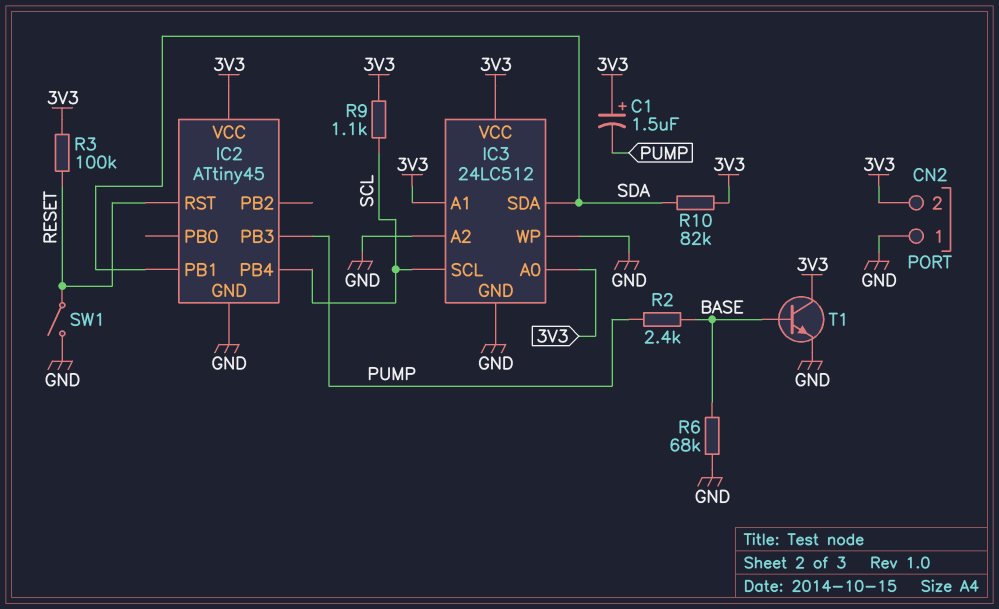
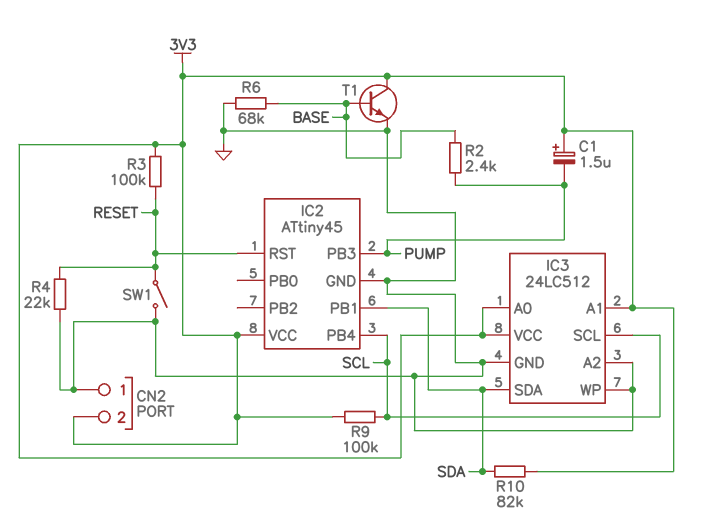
R4: none -> 22k (GND, RESET)
R9: 1.1k (3V3, SCL) -> 100k (3V3, SCL)

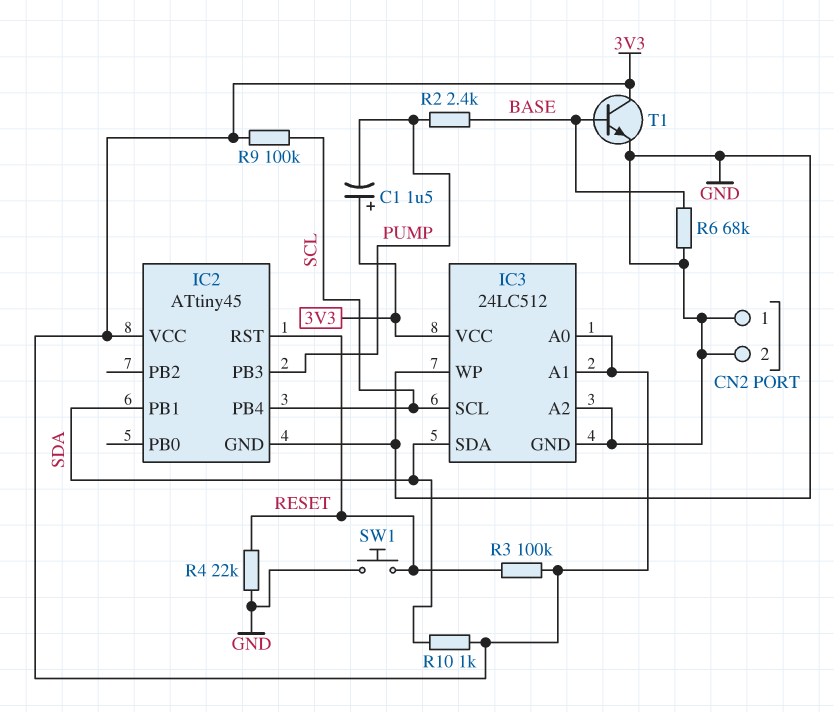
CN2 pin 2: 3V3 -> GND
R10: 82k (3V3, SDA) -> 1k (3V3, SDA)
SW1: switch (GND, RESET) -> button (GND, RESET)

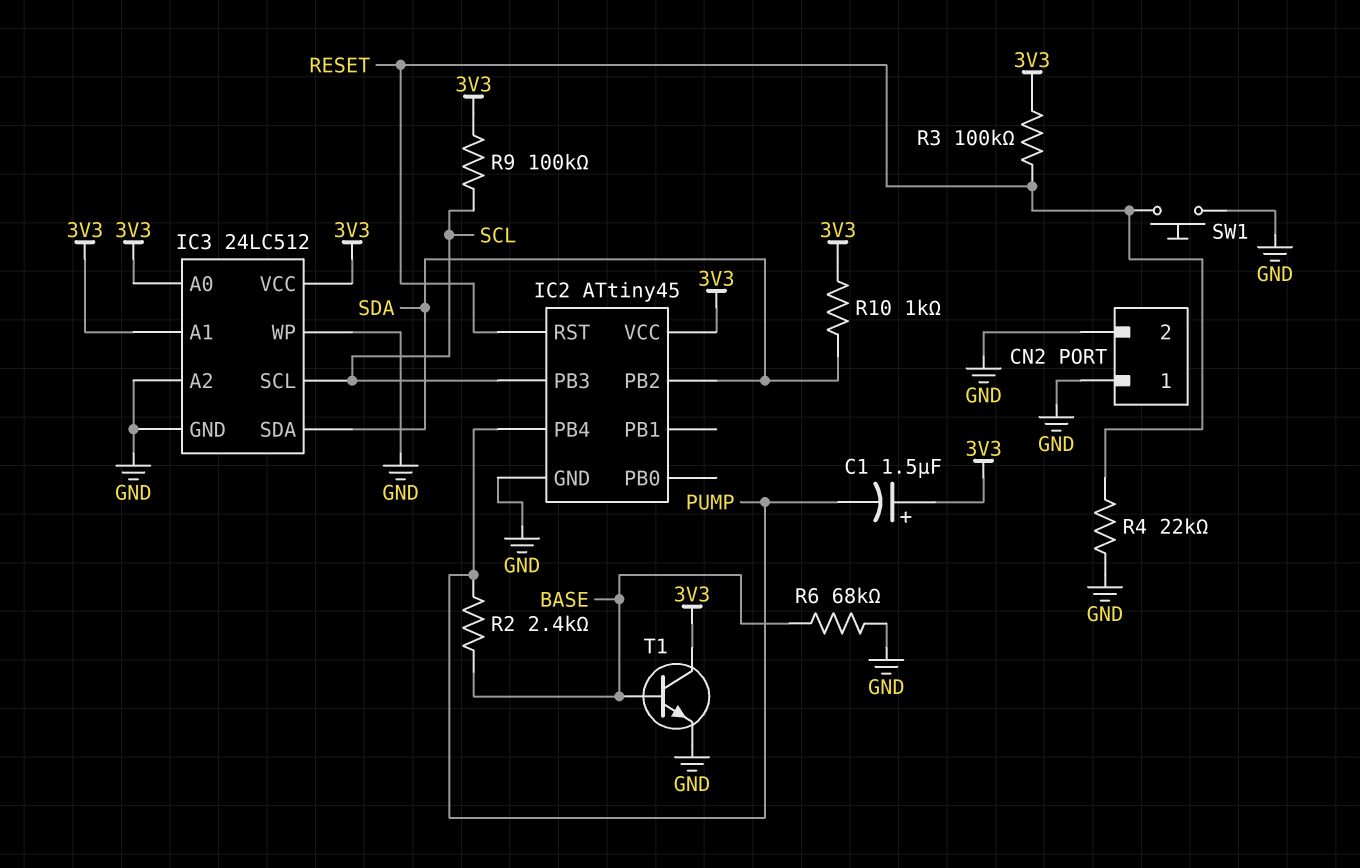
IC2 pin PB1: SDA -> none
IC2 pin PB2: none -> SDA
IC2 pin PB3: PUMP -> SCL
IC2 pin PB4: SCL -> PUMP

